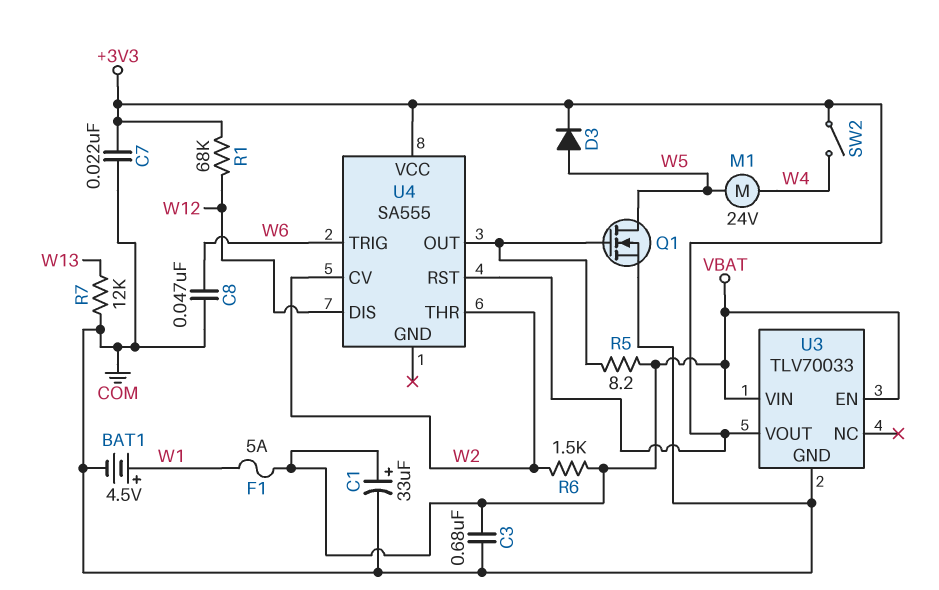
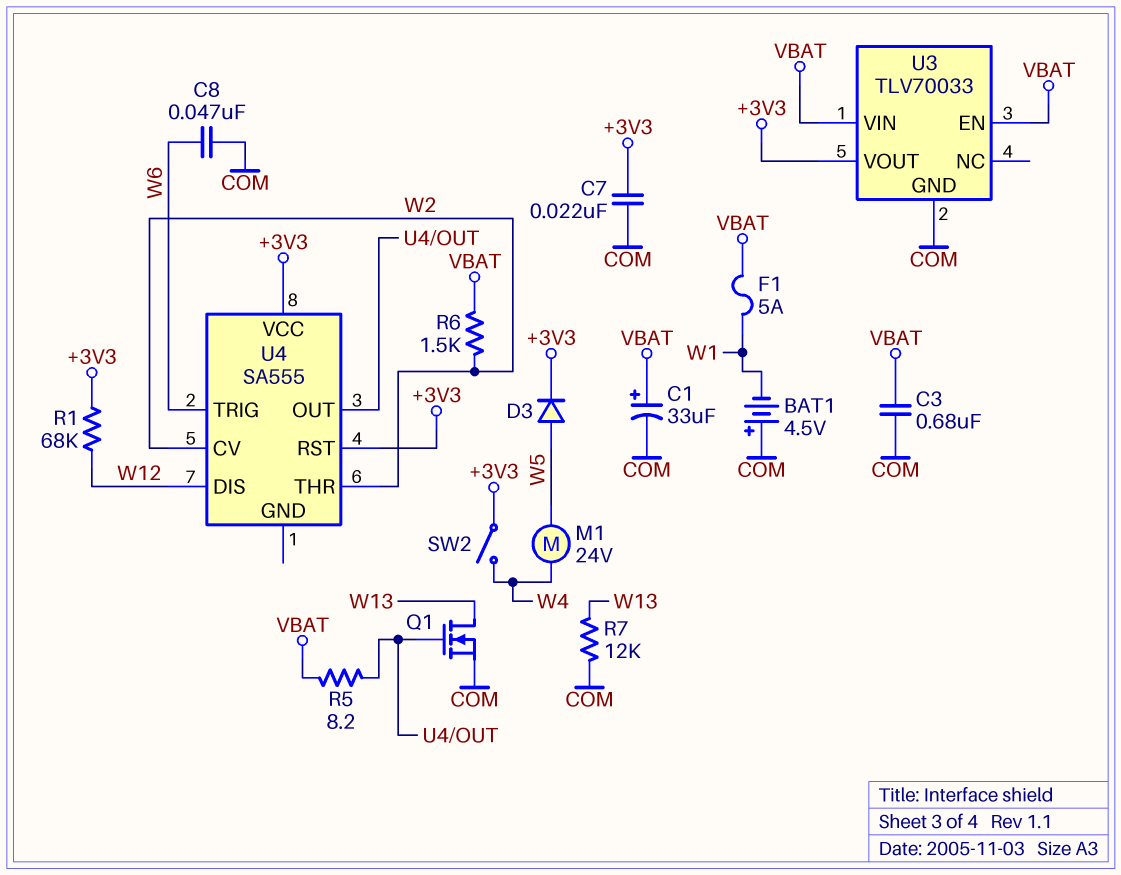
BAT1: 4.5V (plus W1, minus COM) -> 4.5V (plus COM, minus W1)
Q1: NMOS (G U4/OUT, D W5, S COM) -> NMOS (G U4/OUT, D W13, S COM)

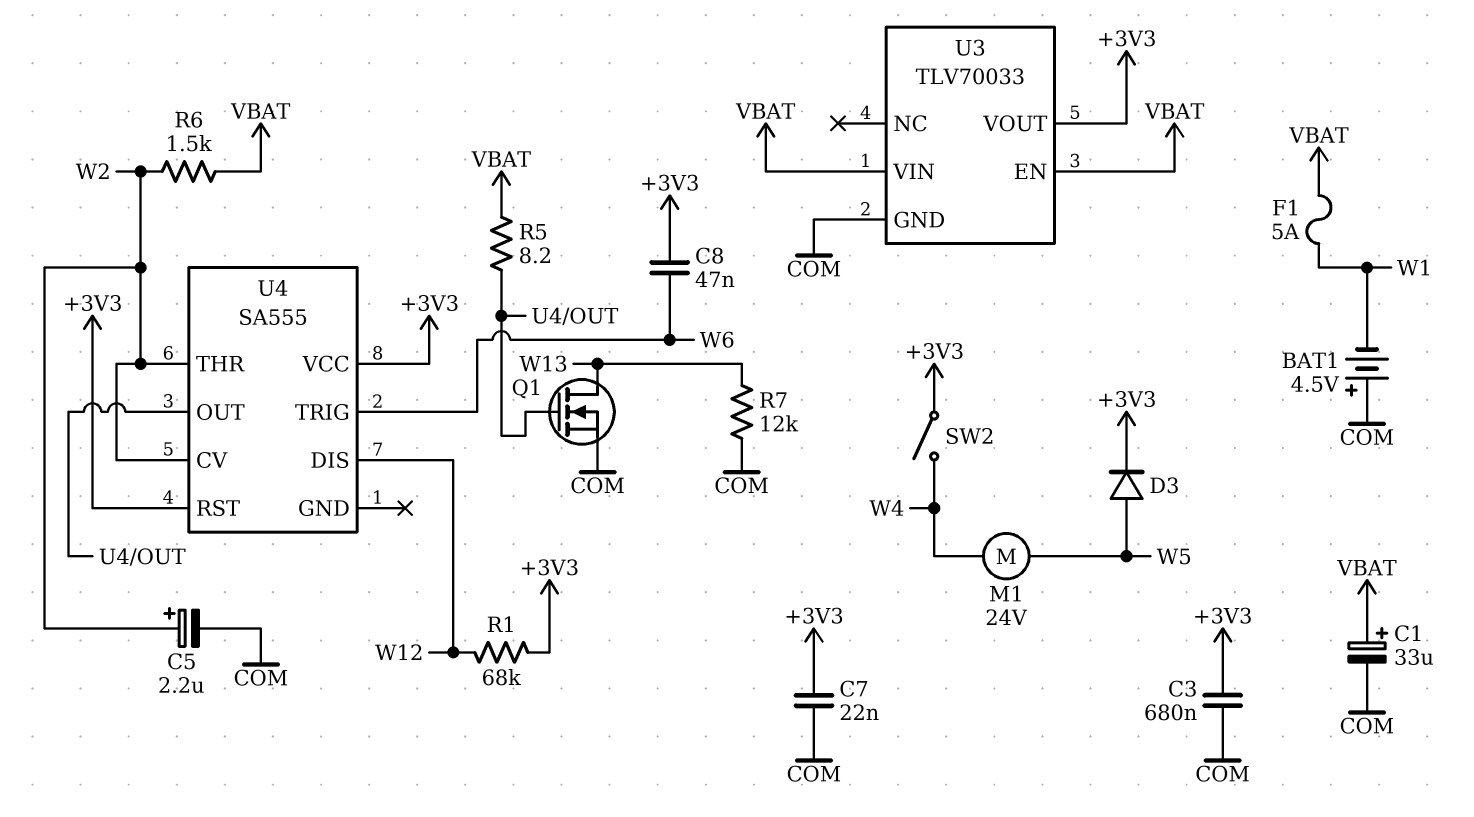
C3: 680nF (COM, VBAT) -> 680nF (+3V3, COM)
C5: none -> 2.2uF (plus W2, minus COM)
C8: 47nF (COM, W6) -> 47nF (+3V3, W6)

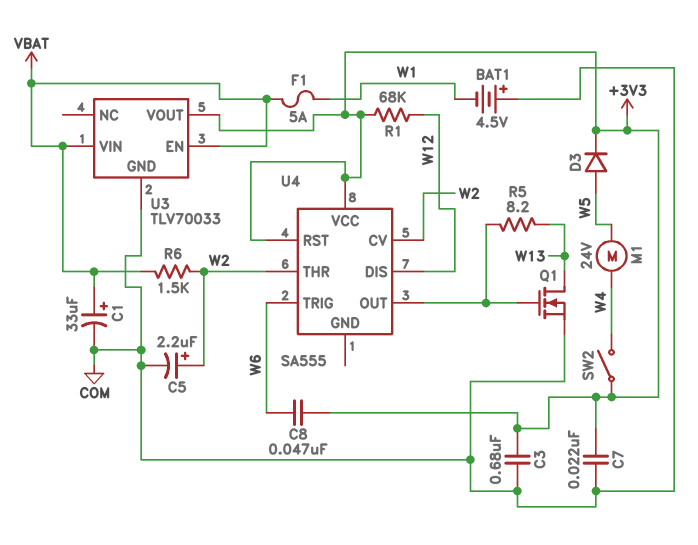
R5: 8.2 (U4/OUT, VBAT) -> 8.2 (U4/OUT, W13)
R7: 12k (COM, W13) -> none

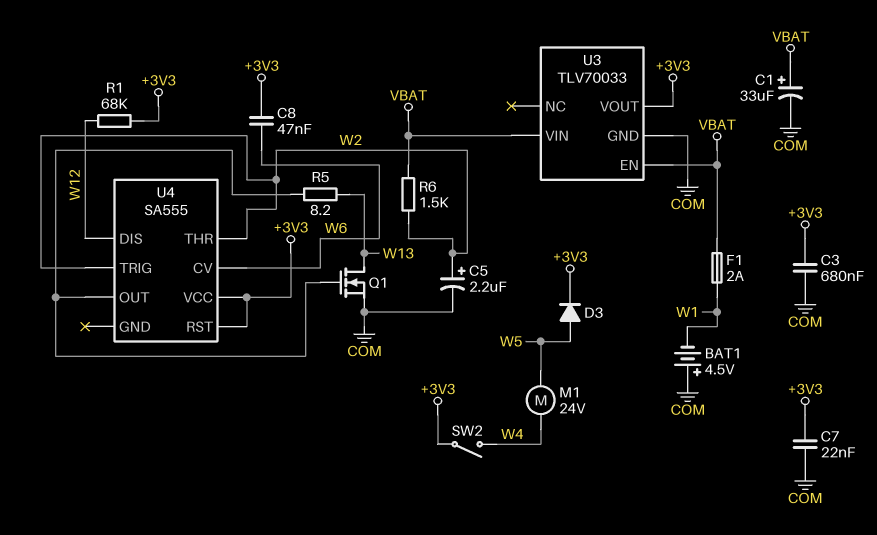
F1: 5A (VBAT, W1) -> 2A (VBAT, W1)
U4 pin CV: W2 -> W6
U4 pin TRIG: W6 -> W2

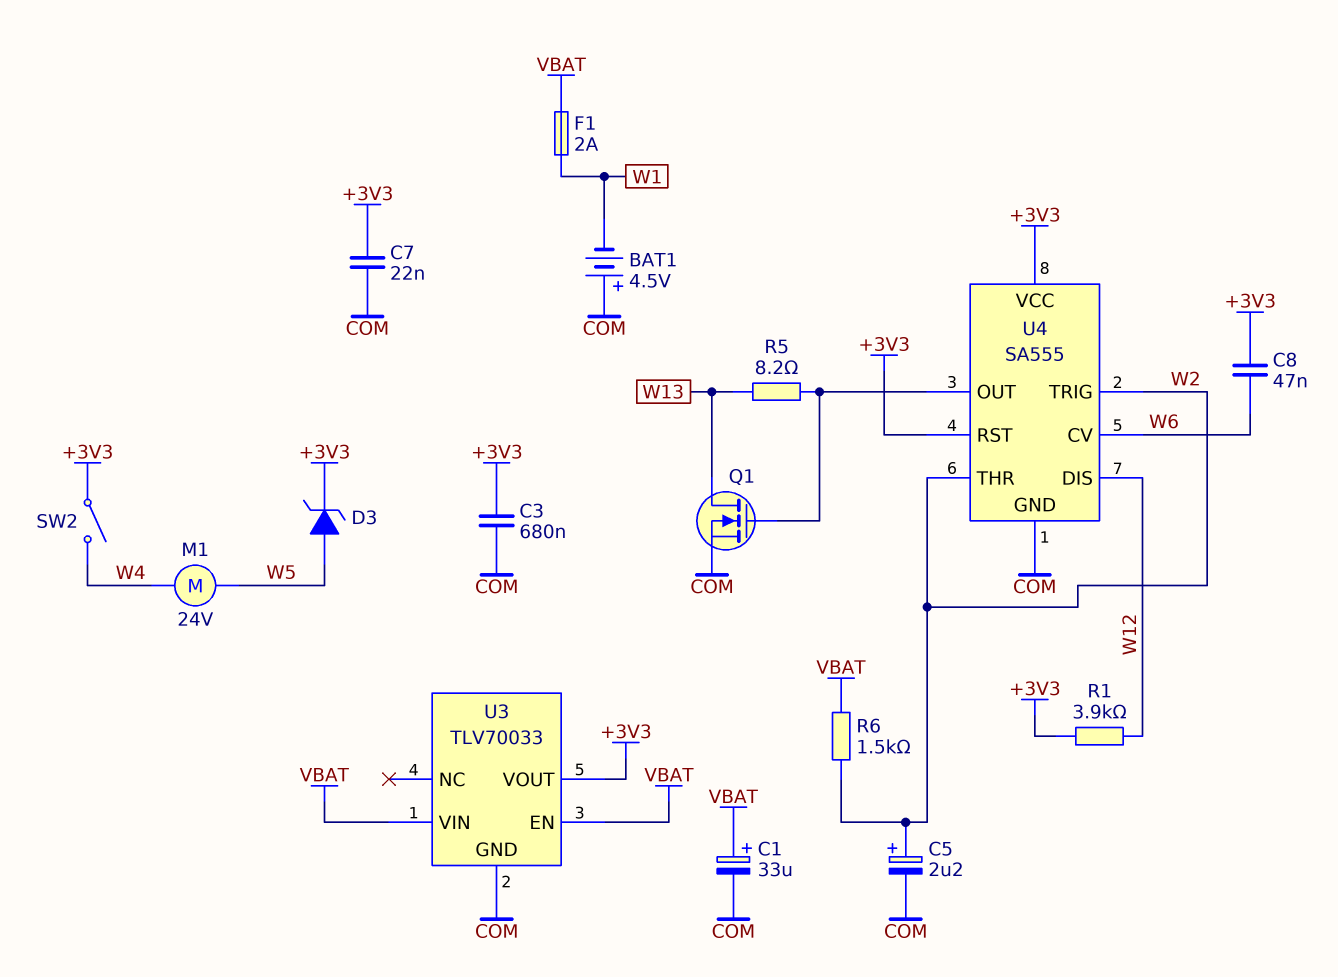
D3: diode (A W5, K +3V3) -> zener (A W5, K +3V3)
R1: 68k (+3V3, W12) -> 3.9k (+3V3, W12)
U4 pin GND: none -> COM

